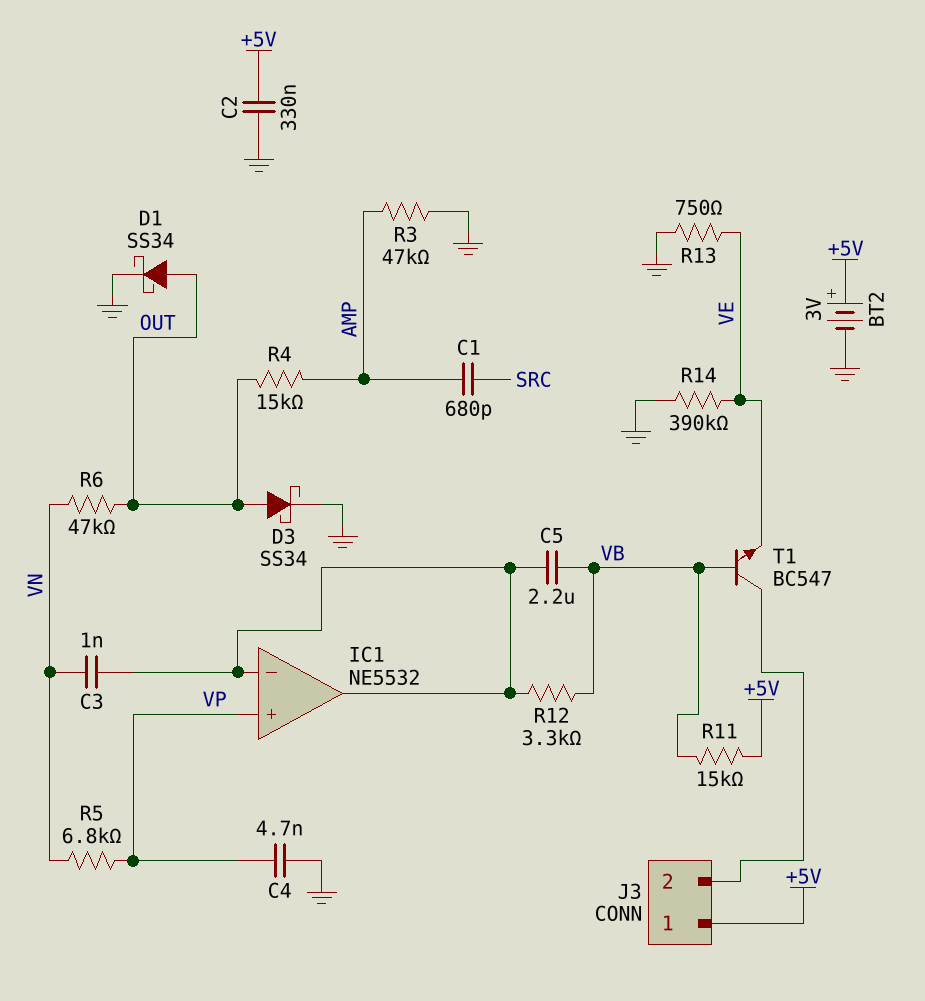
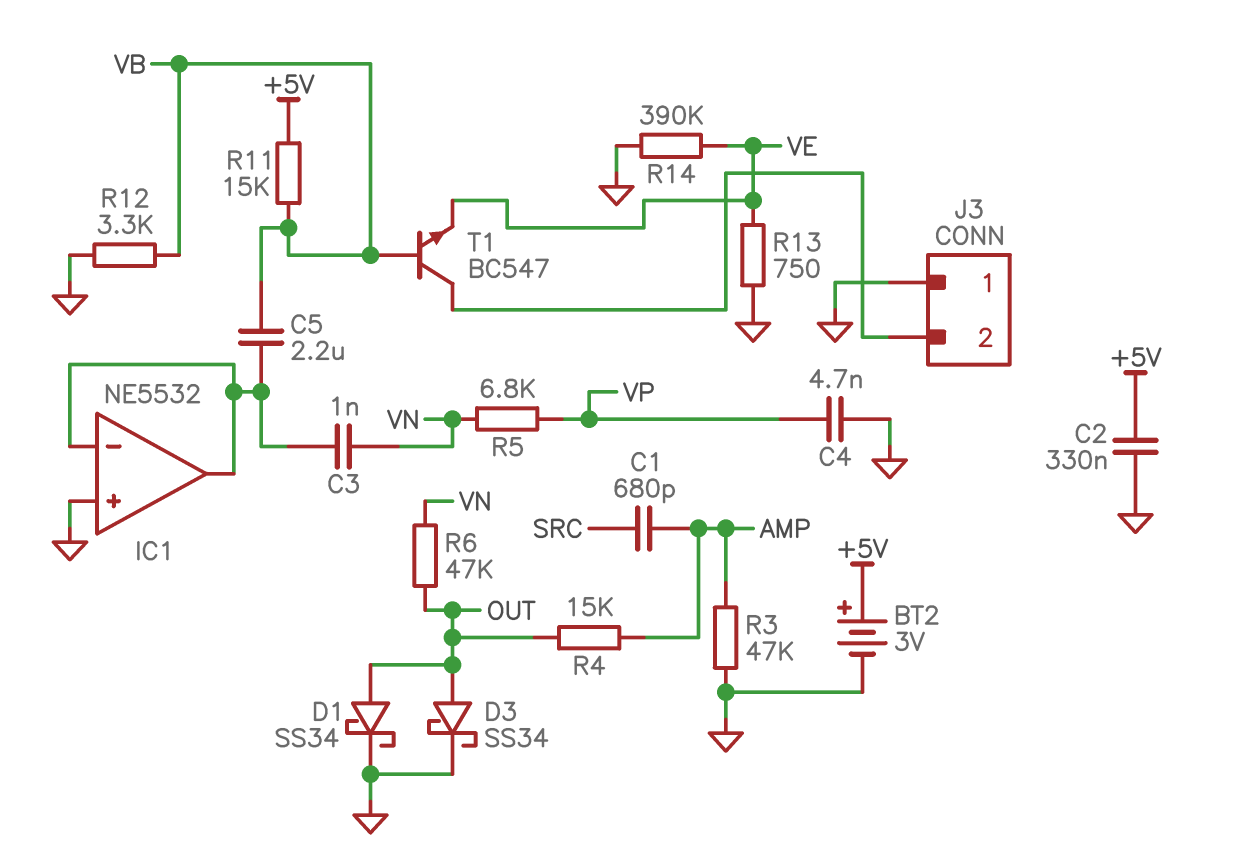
IC1 pin in+: VP -> GND
J3 pin 1: +5V -> GND
R12: 3.3k (IC1/in-, VB) -> 3.3k (GND, VB)

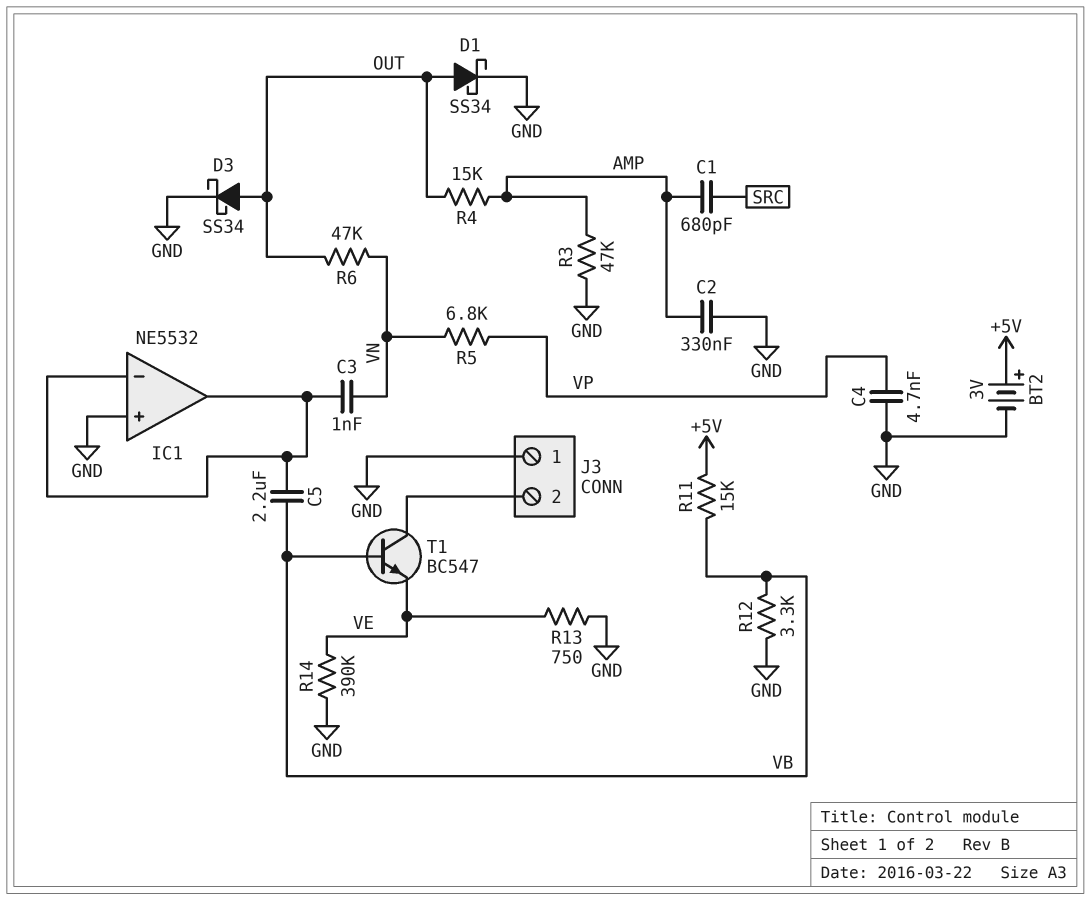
C2: 330nF (+5V, GND) -> 330nF (AMP, GND)

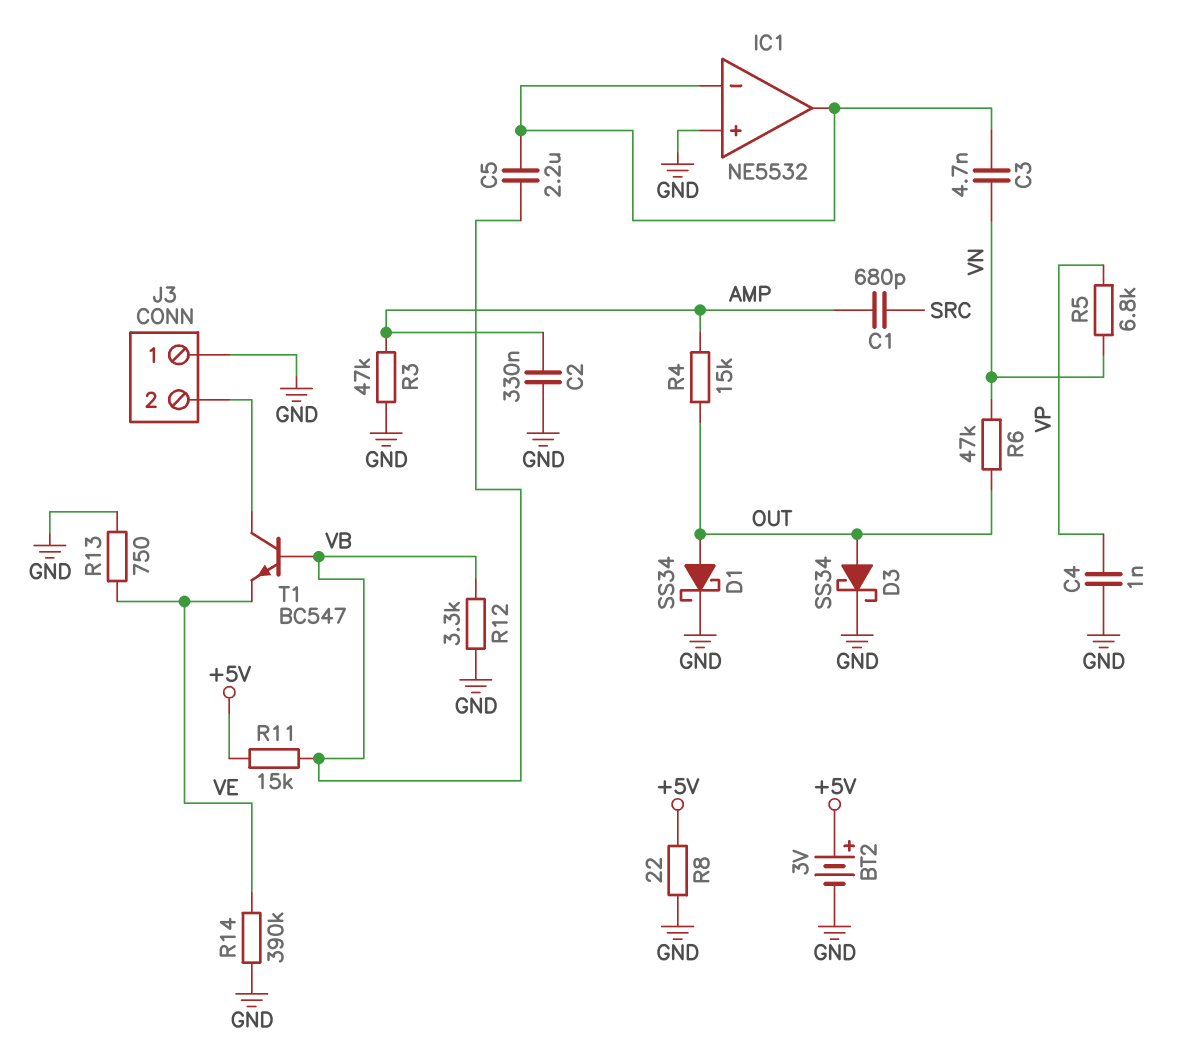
C3: 1nF (IC1/in-, VN) -> 4.7nF (IC1/in-, VN)
C4: 4.7nF (GND, VP) -> 1nF (GND, VP)
R8: none -> 22 (+5V, GND)

